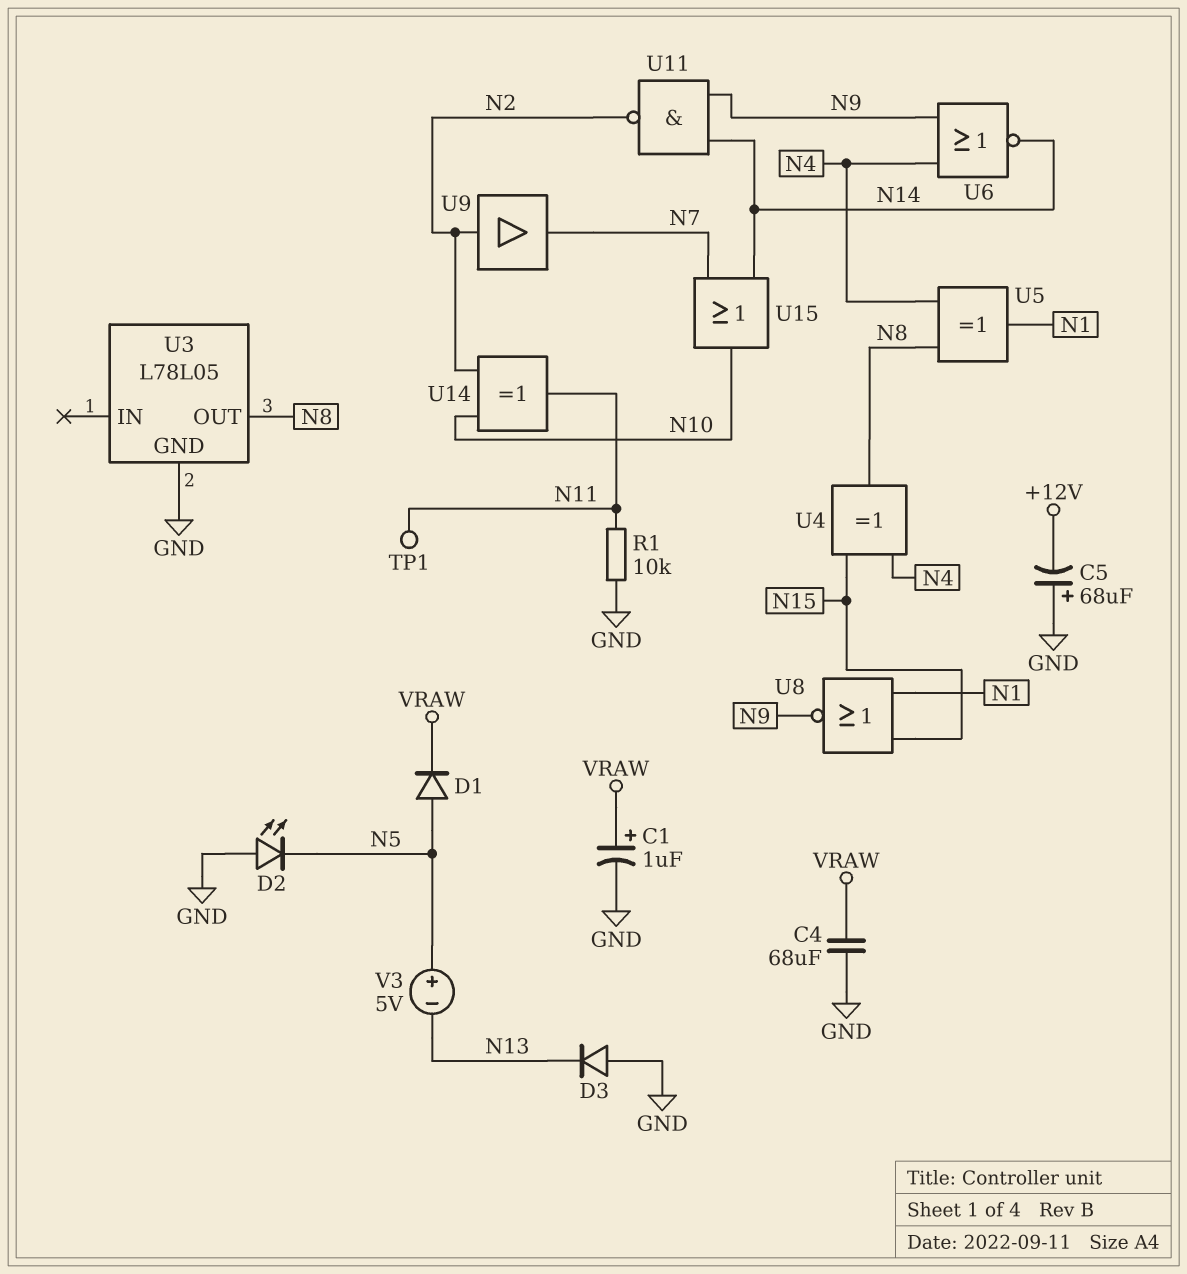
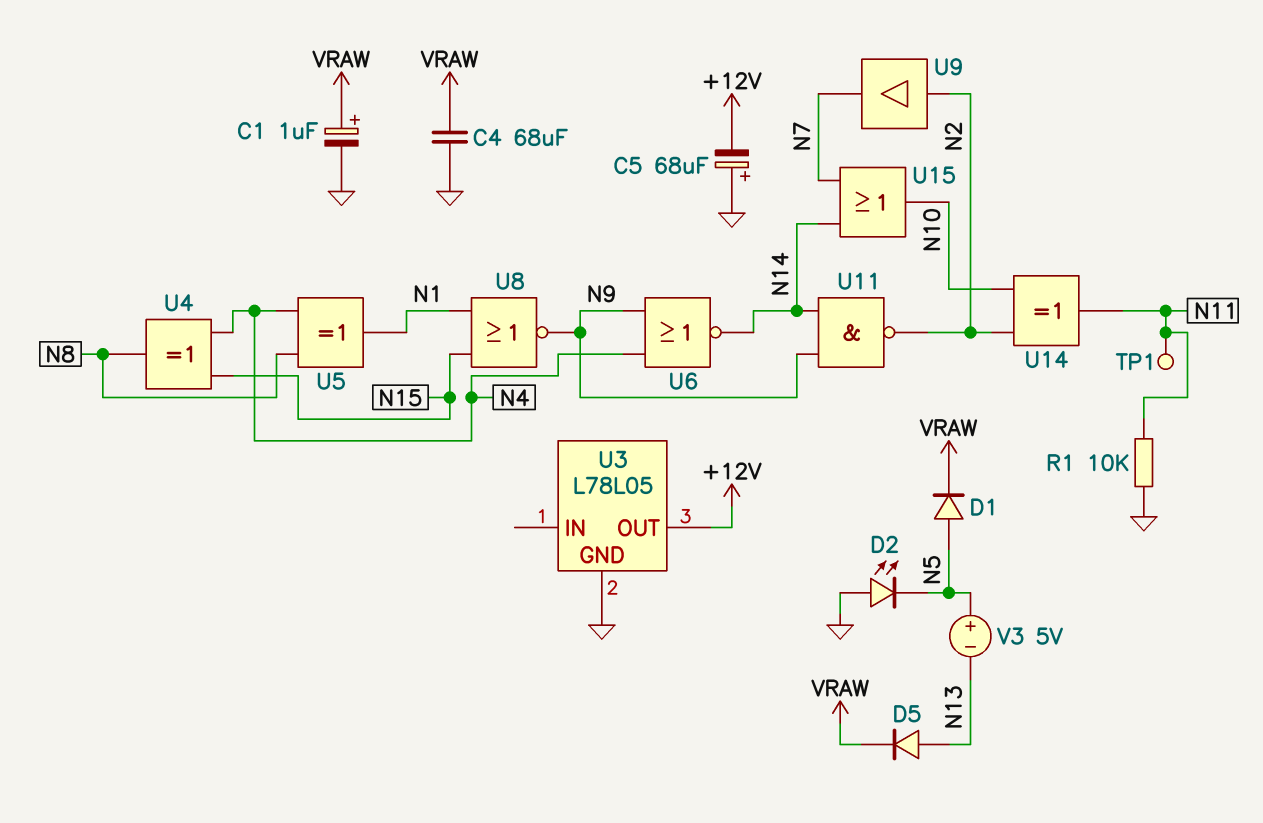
D3: diode (A GND, K N13) -> none
D5: none -> diode (A N13, K VRAW)
U3 pin OUT: N8 -> +12V

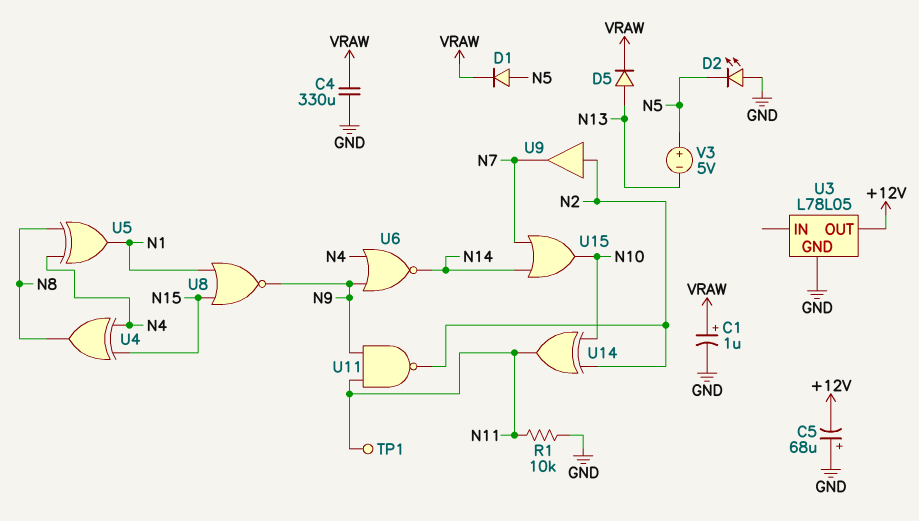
C4: 68uF (GND, VRAW) -> 330uF (GND, VRAW)
U11: NAND (in N9, in N14, out N2) -> NAND (in N9, in N11, out N2)

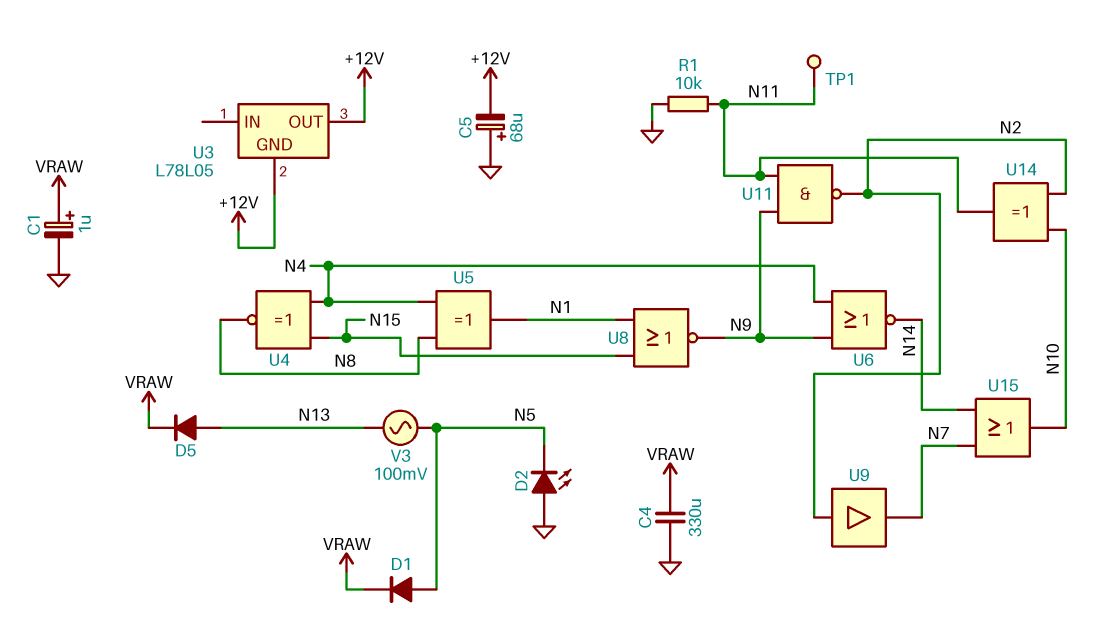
U3 pin GND: GND -> +12V
U4: XOR (in N4, in N15, out N8) -> XNOR (in N4, in N15, out N8)
V3: 5V (plus N5, minus N13) -> AC 100mV (N5, N13)

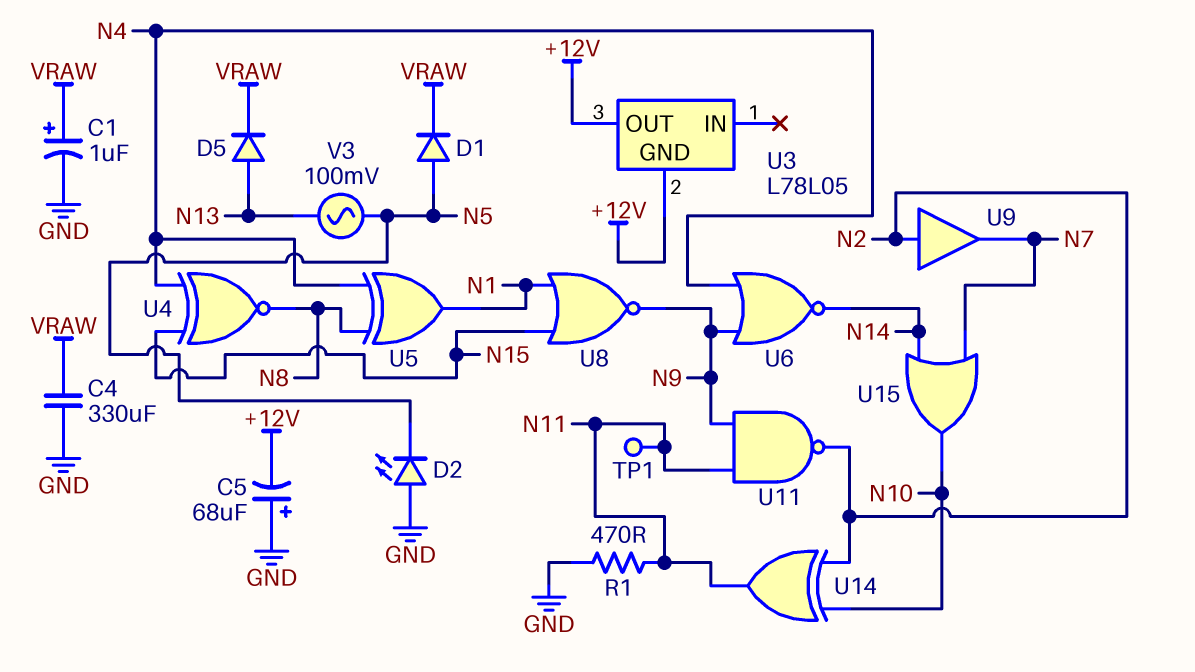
R1: 10k (GND, N11) -> 470 (GND, N11)

